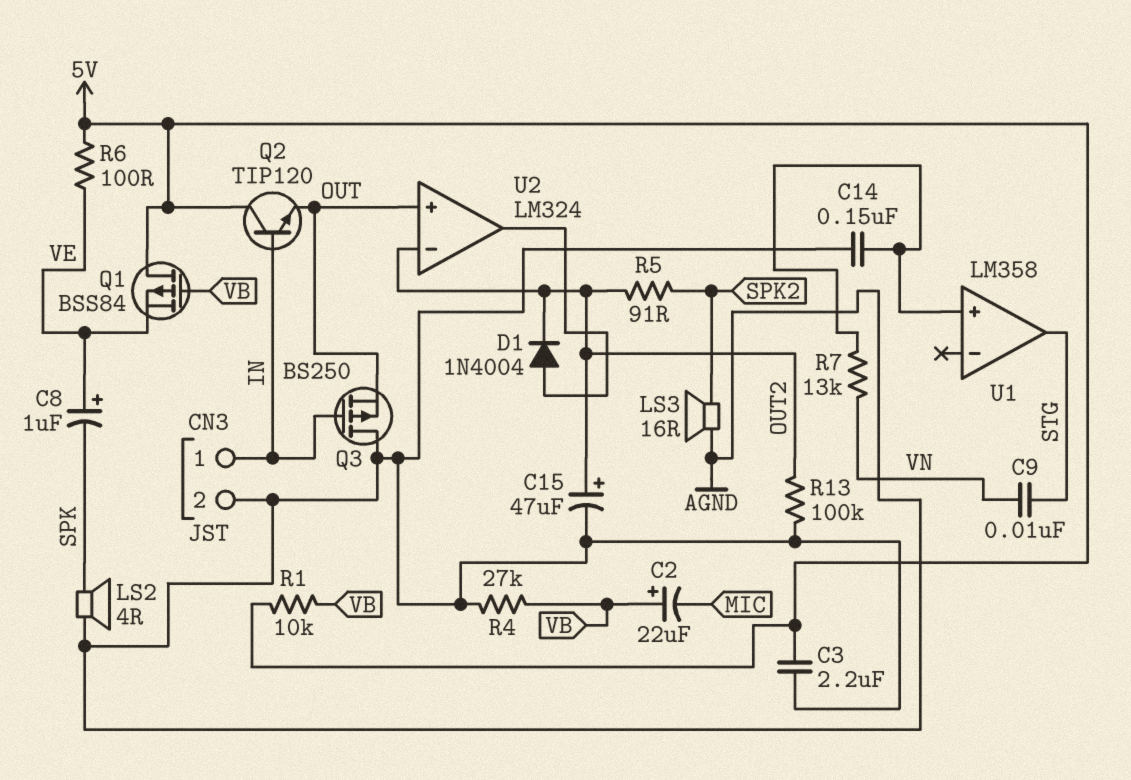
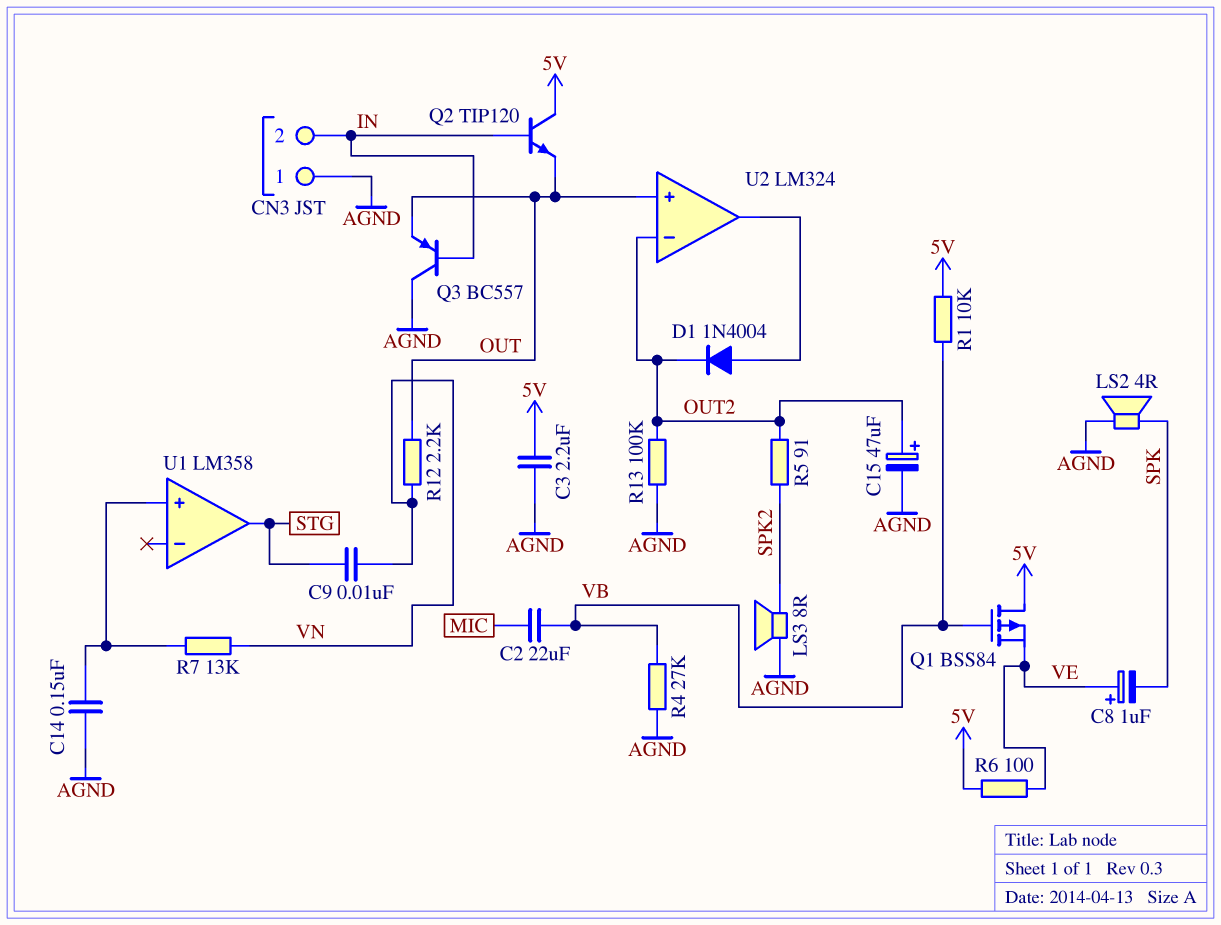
C2: 22uF (plus VB, minus MIC) -> 22uF (MIC, VB)
CN3 pin 1: IN -> AGND
CN3 pin 2: AGND -> IN
LS3: speaker 16R (AGND, SPK2) -> speaker 8R (AGND, SPK2)
Q3: PMOS BS250 (G IN, D AGND, S OUT) -> PNP BC557 (B IN, C AGND, E OUT)
R12: none -> 2.2k (OUT, VN)

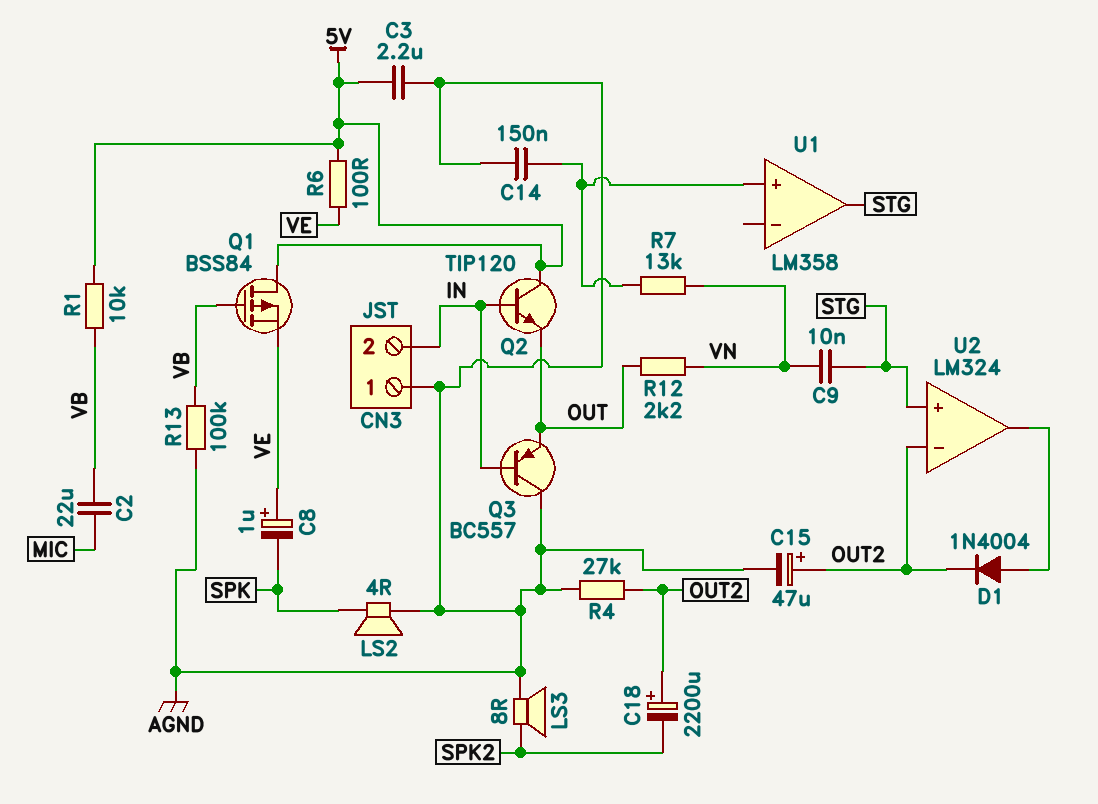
C18: none -> 2200uF (plus OUT2, minus SPK2)
R4: 27k (AGND, VB) -> 27k (AGND, OUT2)
R5: 91 (OUT2, SPK2) -> none
R13: 100k (AGND, OUT2) -> 100k (AGND, VB)
U2 pin in+: OUT -> STG

